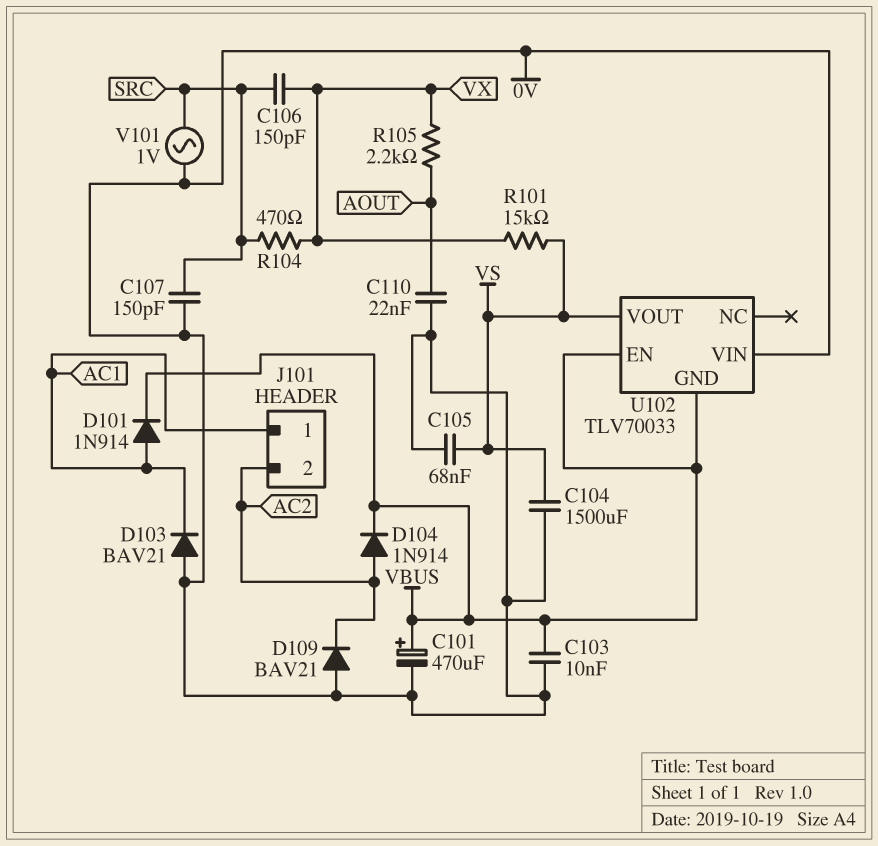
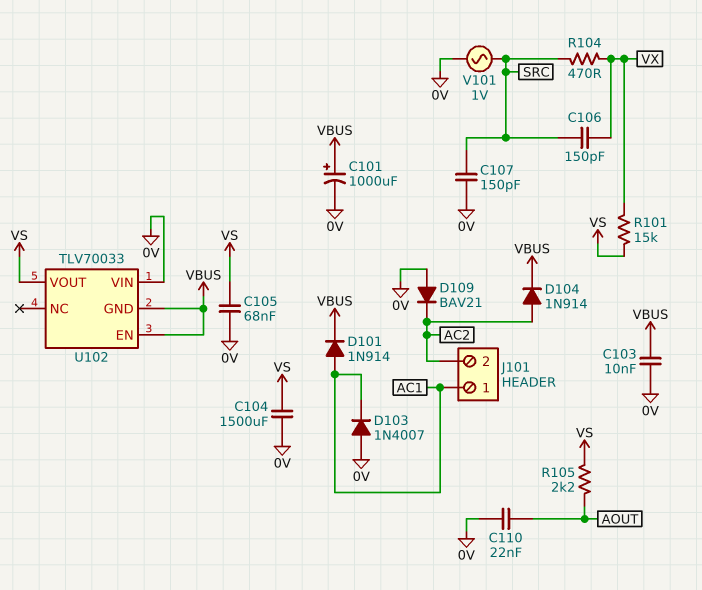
C101: 470uF (plus VBUS, minus 0V) -> 1000uF (plus VBUS, minus 0V)
D103: diode BAV21 (A 0V, K AC1) -> diode 1N4007 (A 0V, K AC1)
R105: 2.2k (AOUT, VX) -> 2.2k (AOUT, VS)

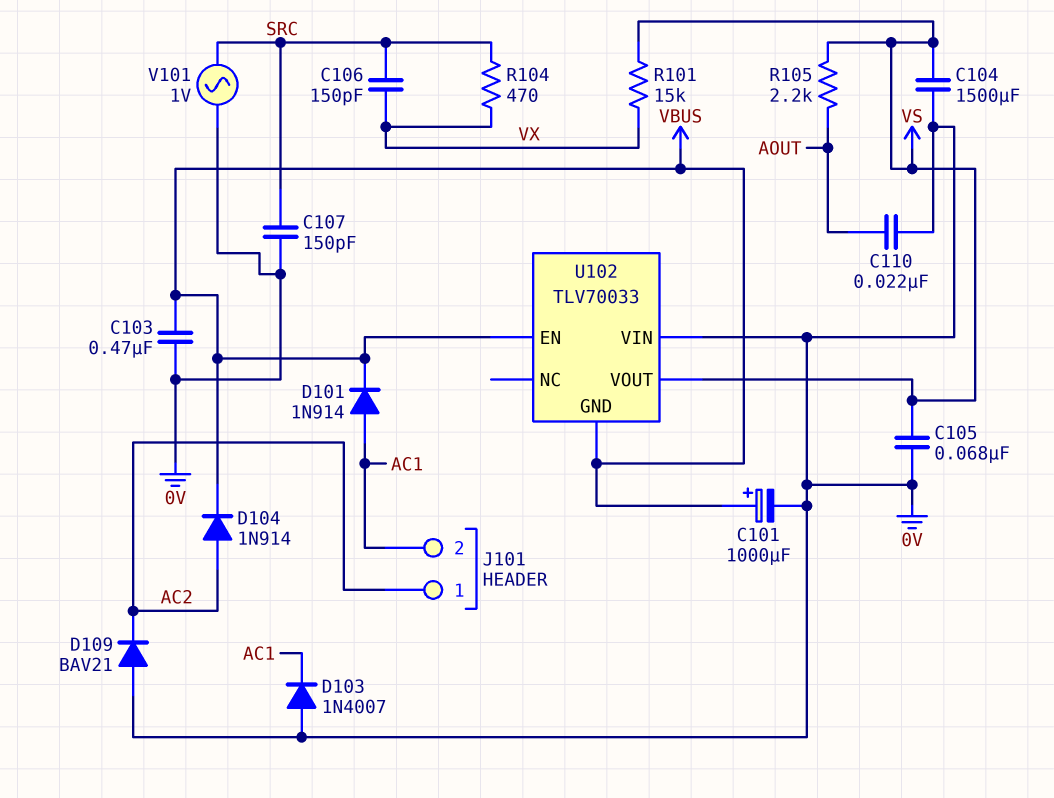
C103: 10nF (0V, VBUS) -> 470nF (0V, VBUS)
J101 pin 1: AC1 -> AC2
J101 pin 2: AC2 -> AC1

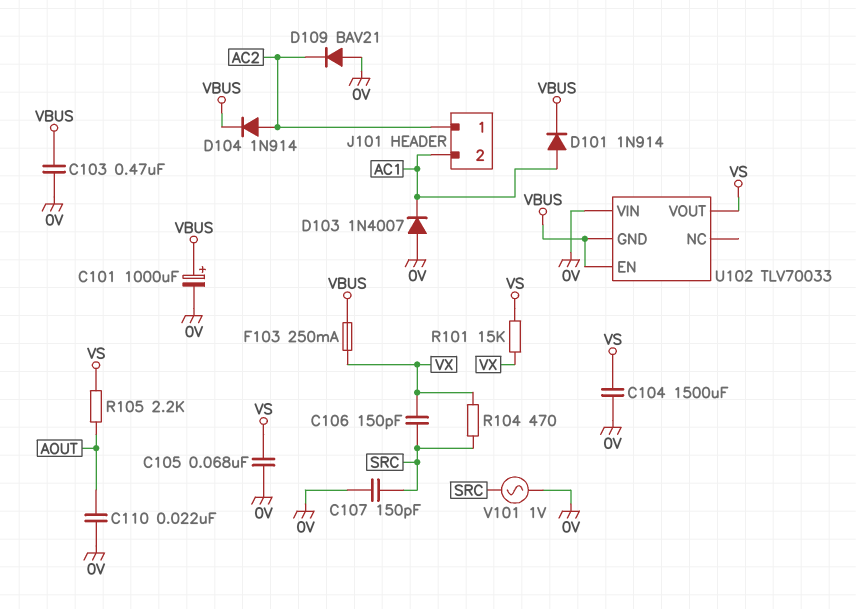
F103: none -> 250mA (VBUS, VX)

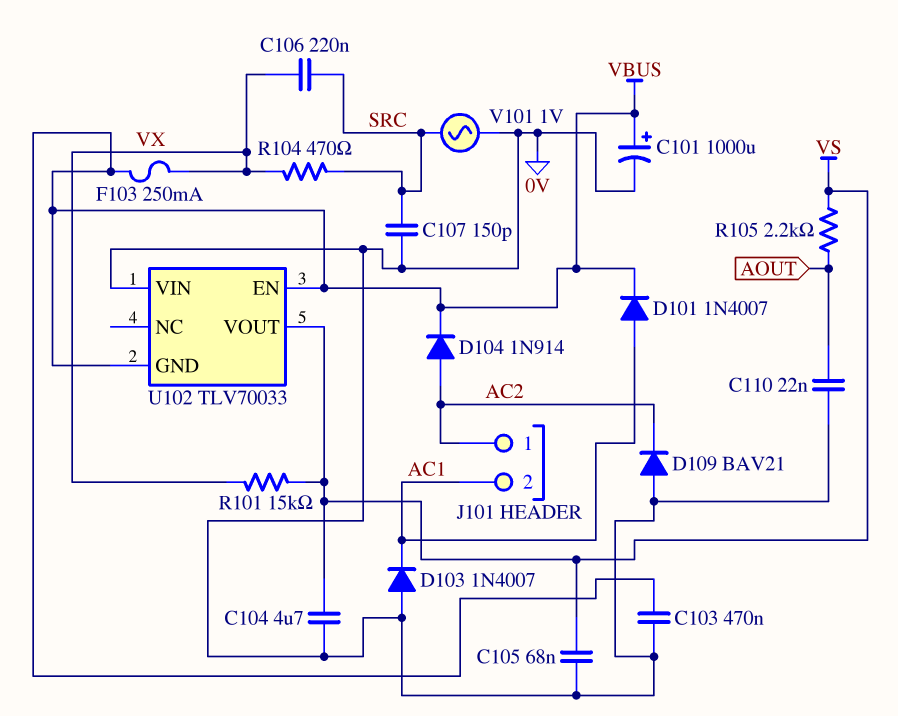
C104: 1500uF (0V, VS) -> 4.7uF (0V, VS)
C106: 150pF (SRC, VX) -> 220nF (SRC, VX)
D101: diode 1N914 (A AC1, K VBUS) -> diode 1N4007 (A AC1, K VBUS)

